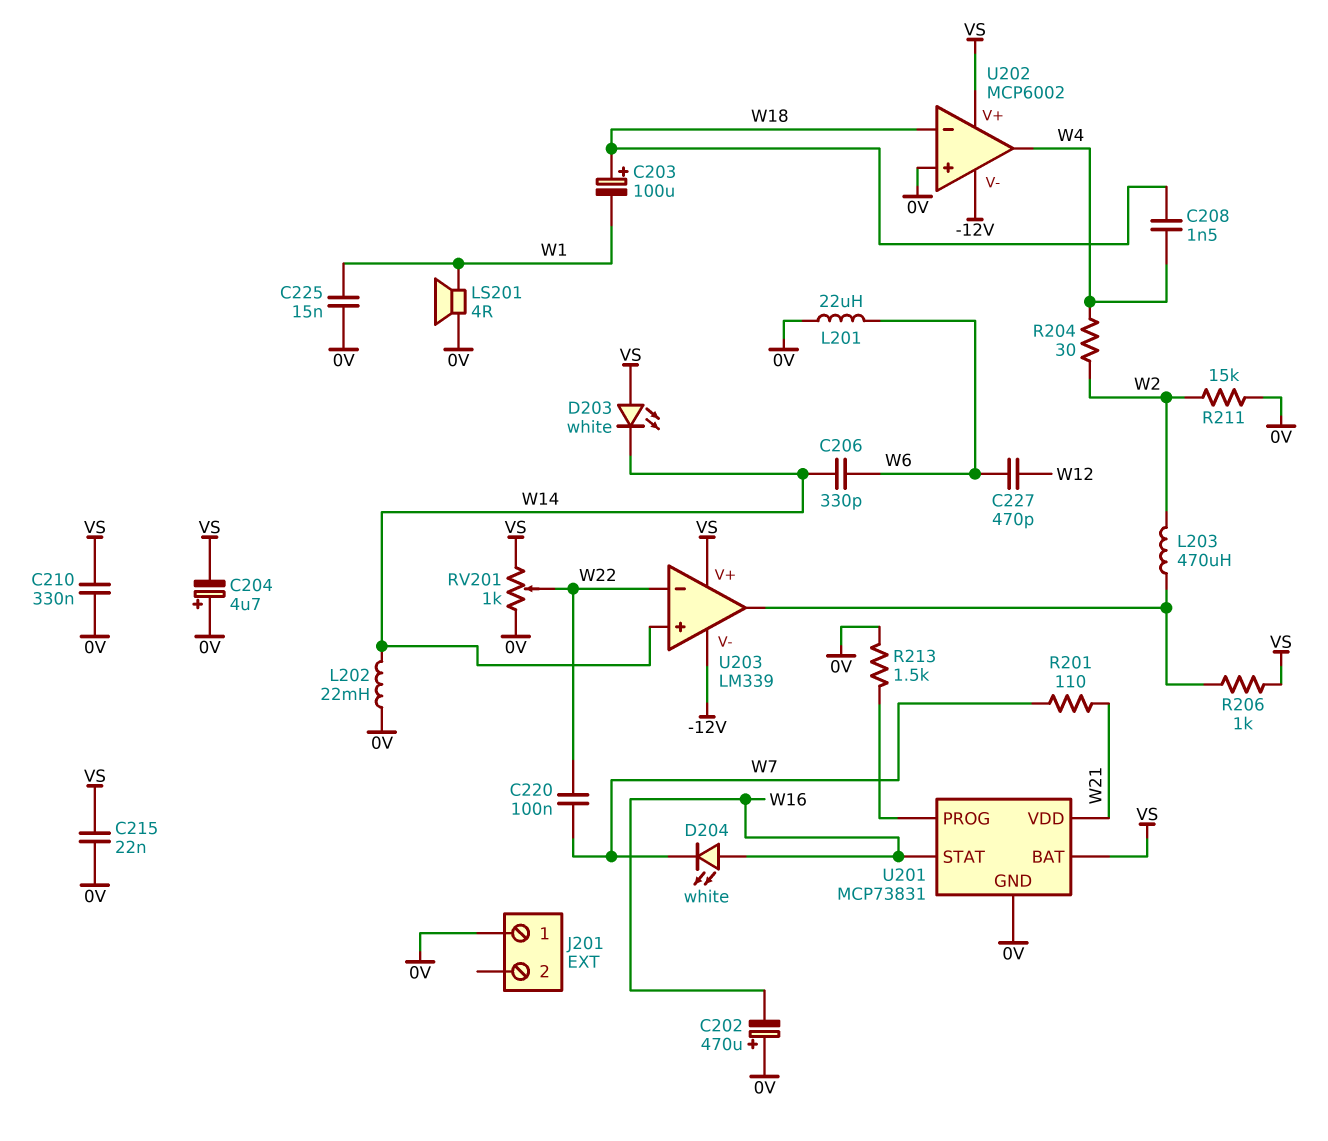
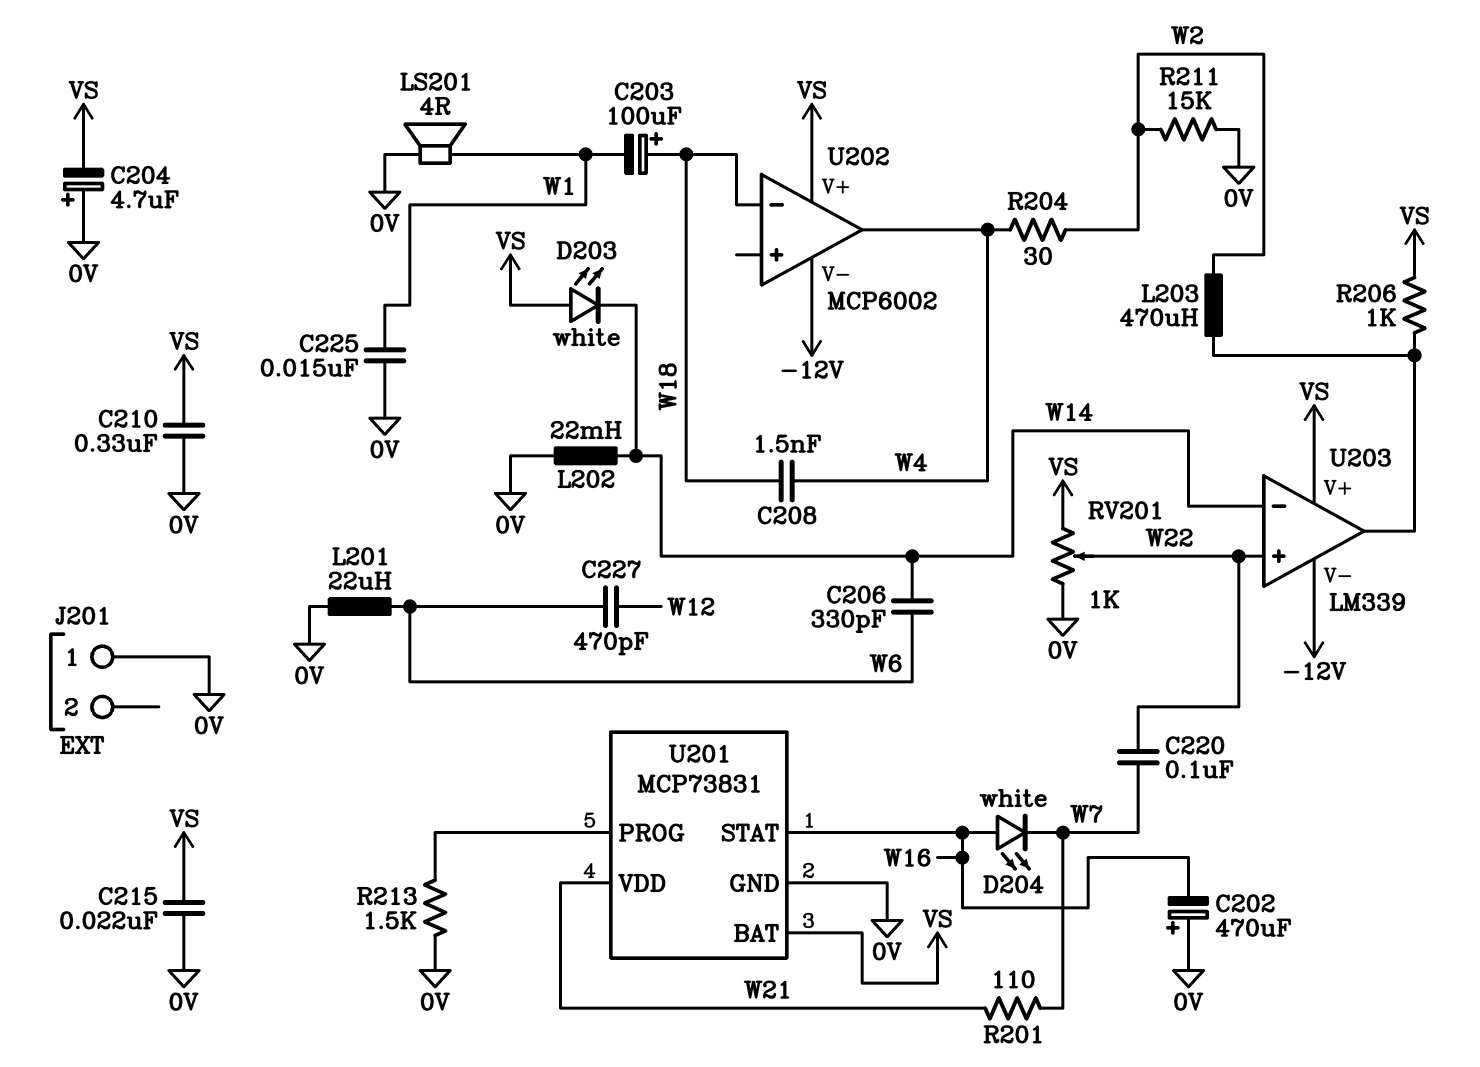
U202 pin in+: 0V -> none
U203 pin in+: W14 -> W22
U203 pin in-: W22 -> W14

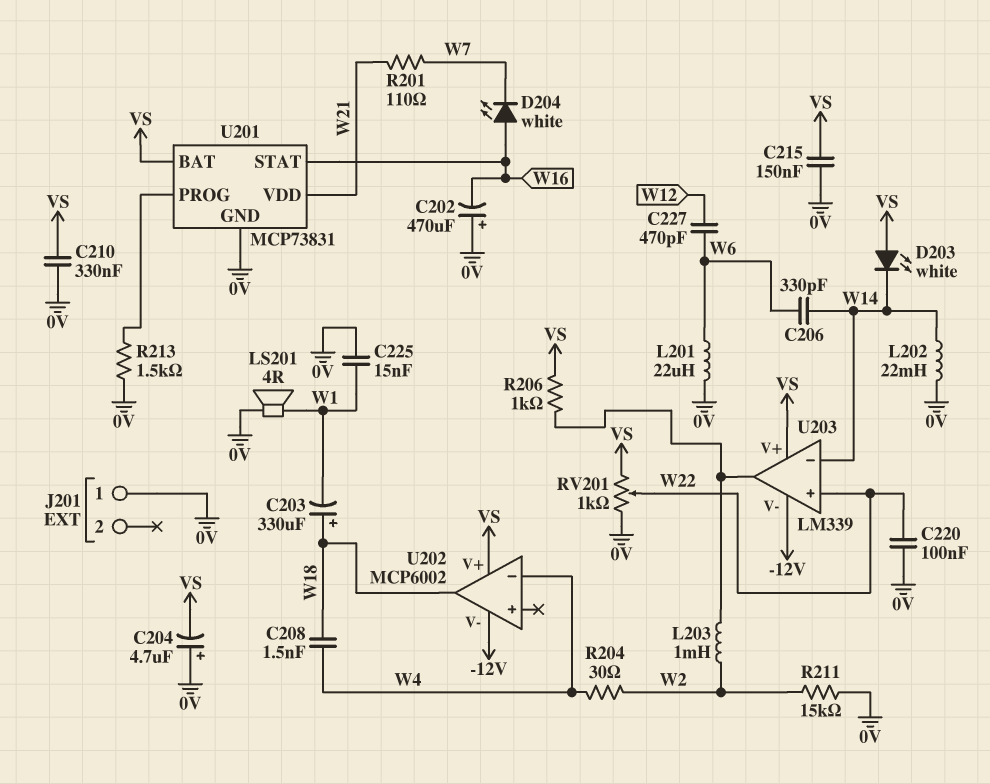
C203: 100uF (plus W18, minus W1) -> 330uF (plus W18, minus W1)
C215: 22nF (0V, VS) -> 150nF (0V, VS)
C220: 100nF (W7, W22) -> 100nF (0V, W22)
L203: 470uH (U203/out, W2) -> 1mH (U203/out, W2)
U202 pin in-: W18 -> W4
U202 pin out: W4 -> W18

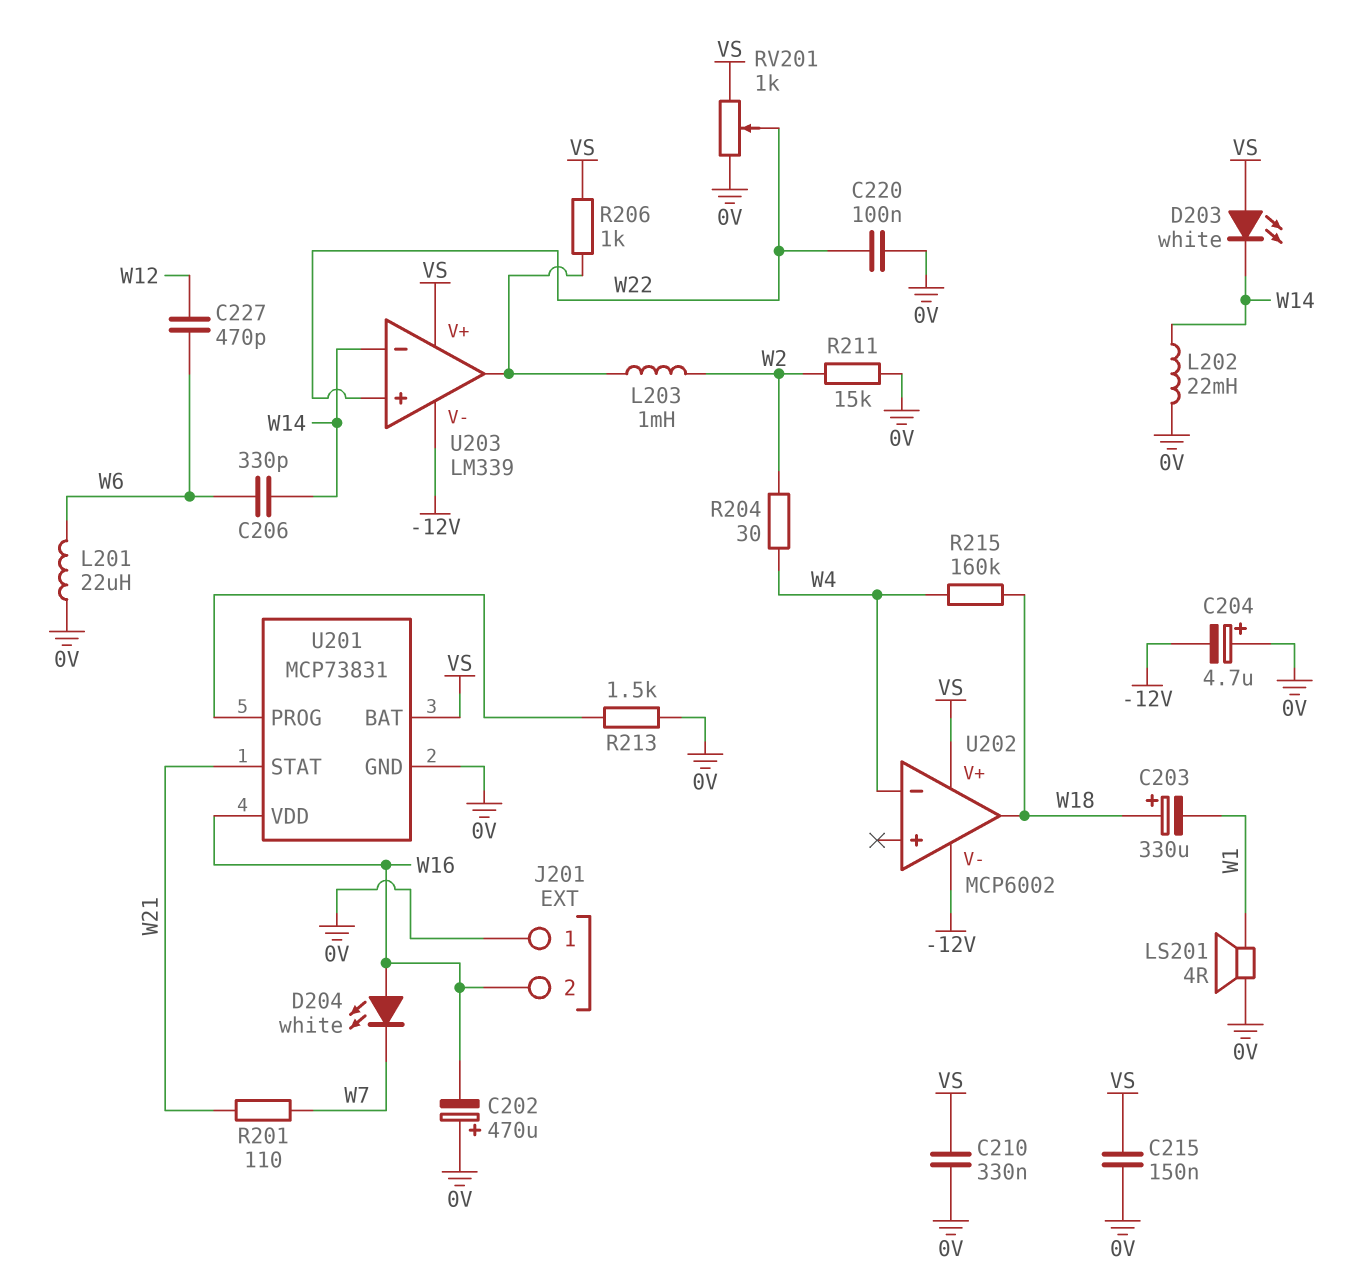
C204: 4.7uF (plus 0V, minus VS) -> 4.7uF (plus 0V, minus -12V)
C208: 1.5nF (W4, W18) -> none
C225: 15nF (0V, W1) -> none
J201 pin 2: none -> W16
R215: none -> 160k (W4, W18)
U201 pin STAT: W16 -> W21
U201 pin VDD: W21 -> W16

